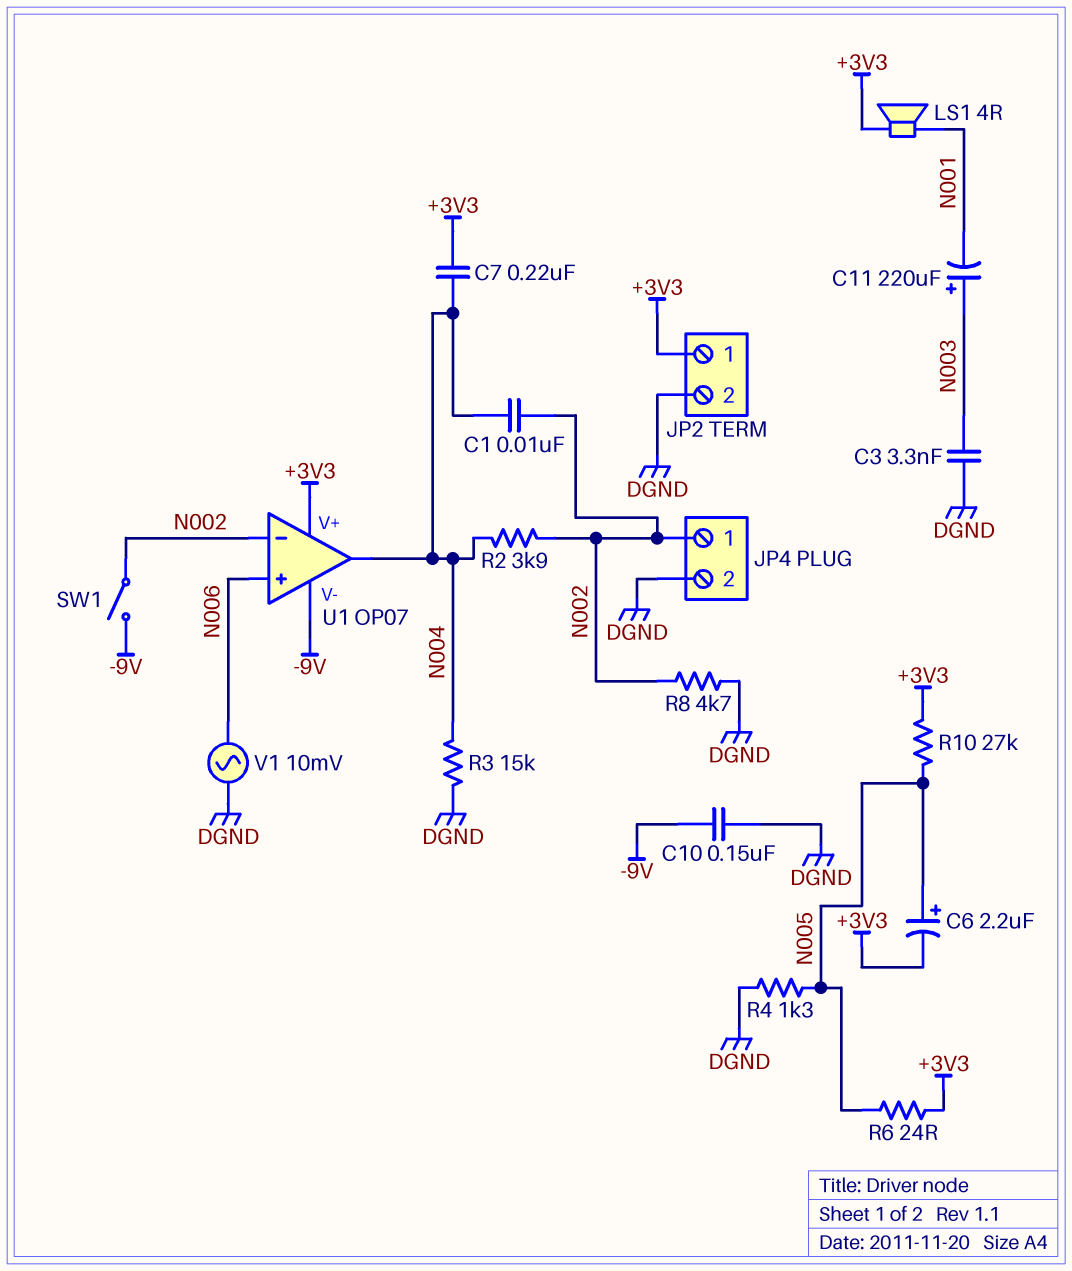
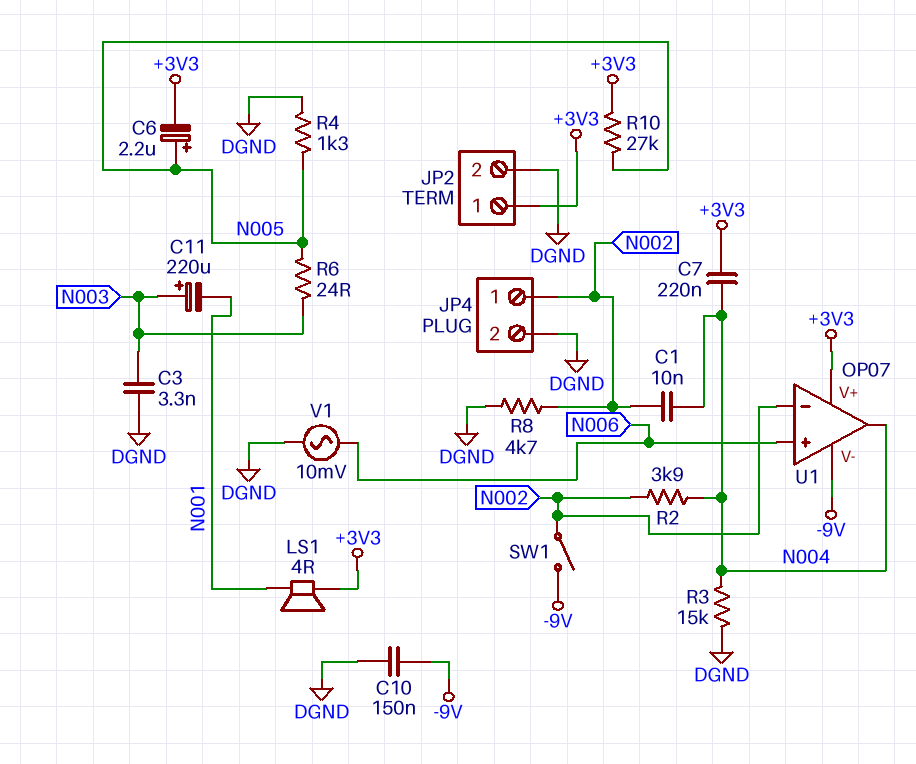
R6: 24 (+3V3, N005) -> 24 (N003, N005)

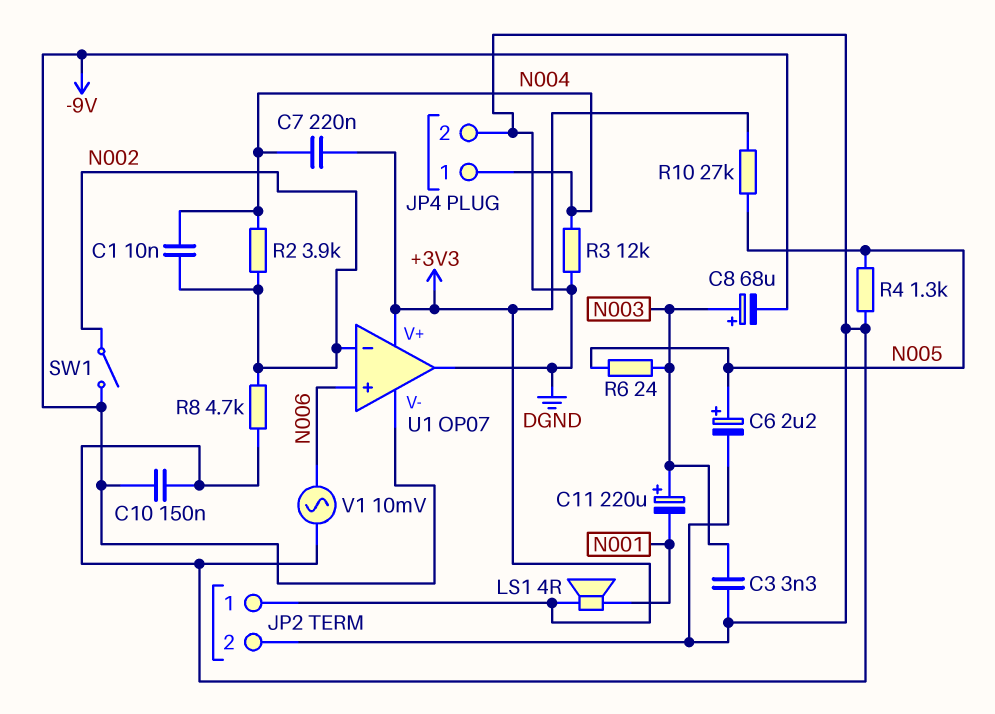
C6: 2.2uF (plus N005, minus +3V3) -> 2.2uF (plus N005, minus DGND)
C8: none -> 68uF (plus N003, minus -9V)
JP4 pin 1: N002 -> N004
R3: 15k (DGND, N004) -> 12k (DGND, N004)
U1 pin out: N004 -> DGND

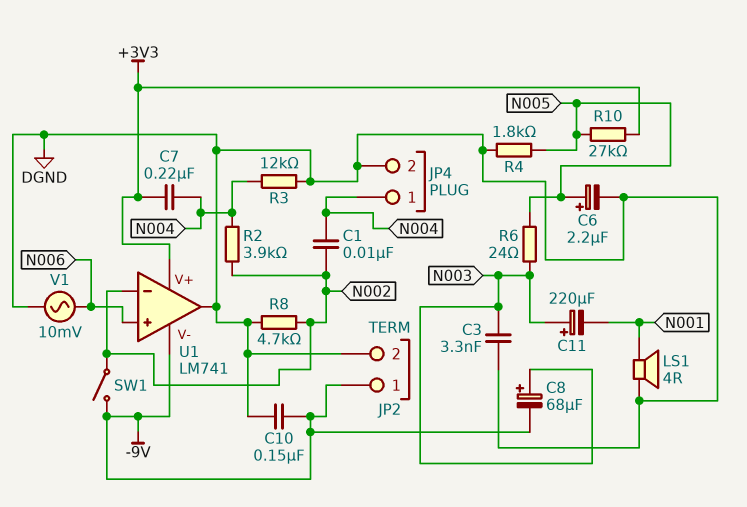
JP2 pin 1: +3V3 -> -9V
LS1: speaker 4R (+3V3, N001) -> speaker 4R (DGND, N001)
R4: 1.3k (DGND, N005) -> 1.8k (DGND, N005)
U1: OP07 -> LM741

